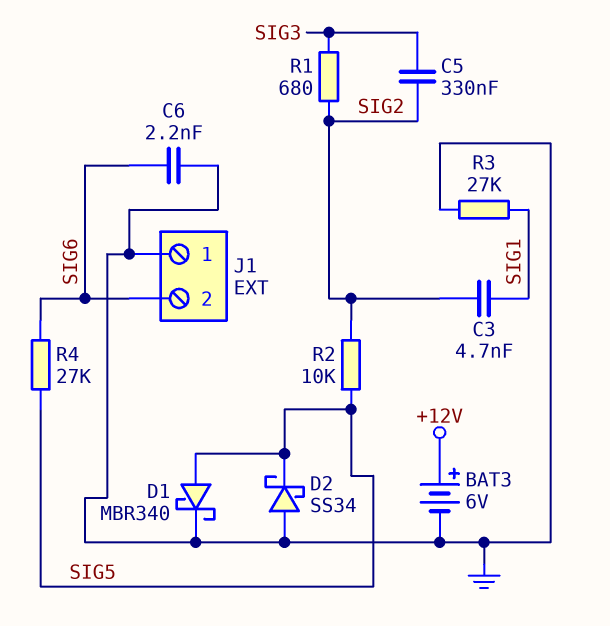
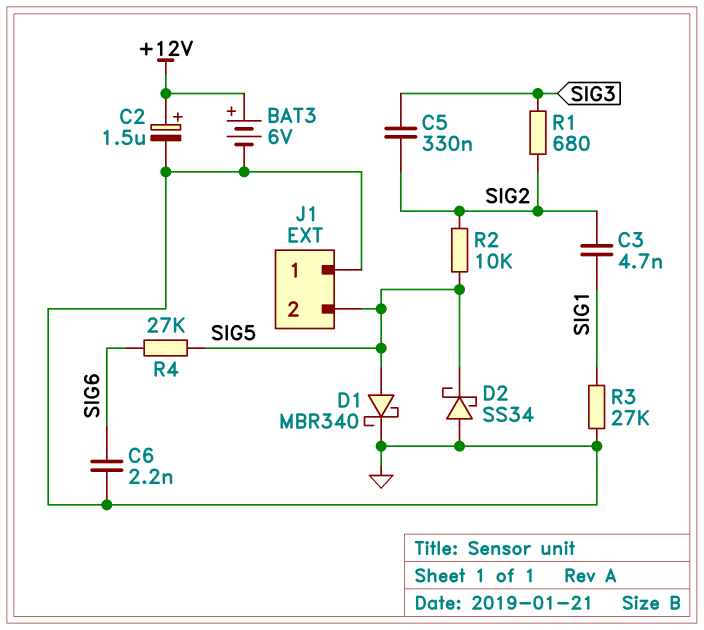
C2: none -> 1.5uF (plus +12V, minus GND)
J1 pin 2: SIG6 -> SIG5

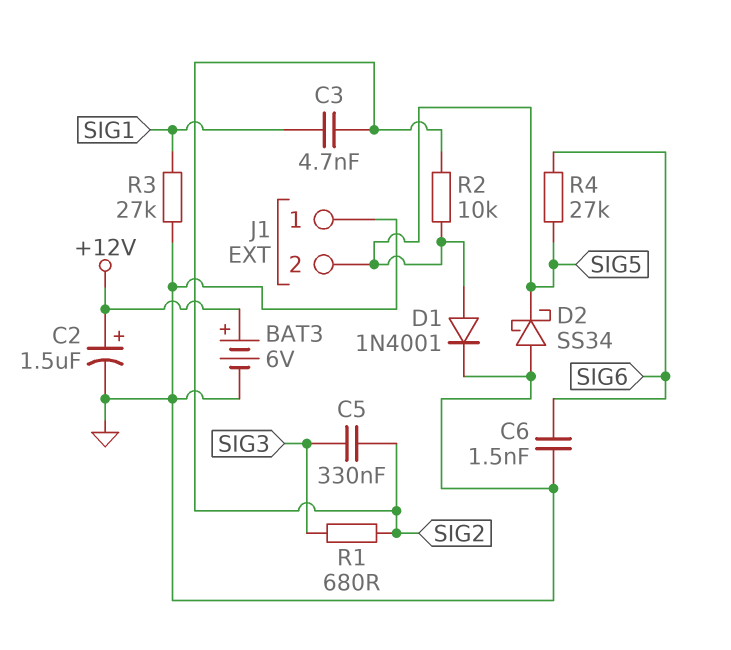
C6: 2.2nF (GND, SIG6) -> 1.5nF (GND, SIG6)
D1: schottky MBR340 (A SIG5, K GND) -> diode 1N4001 (A SIG5, K GND)

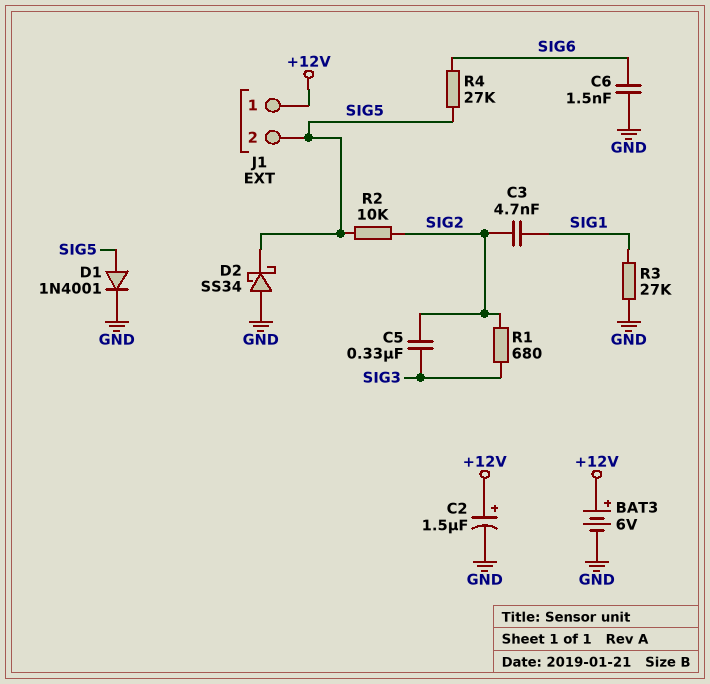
J1 pin 1: GND -> +12V

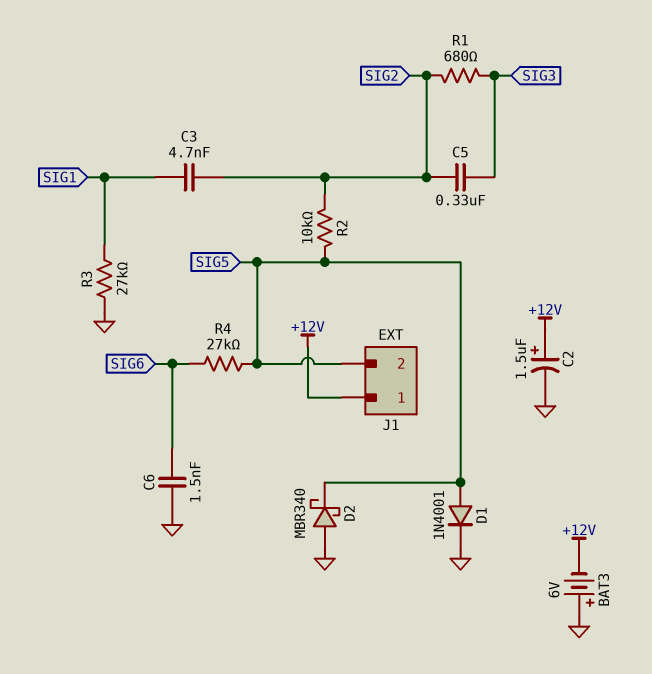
BAT3: 6V (plus +12V, minus GND) -> 6V (plus GND, minus +12V)
D2: schottky SS34 (A GND, K SIG5) -> schottky MBR340 (A GND, K SIG5)

